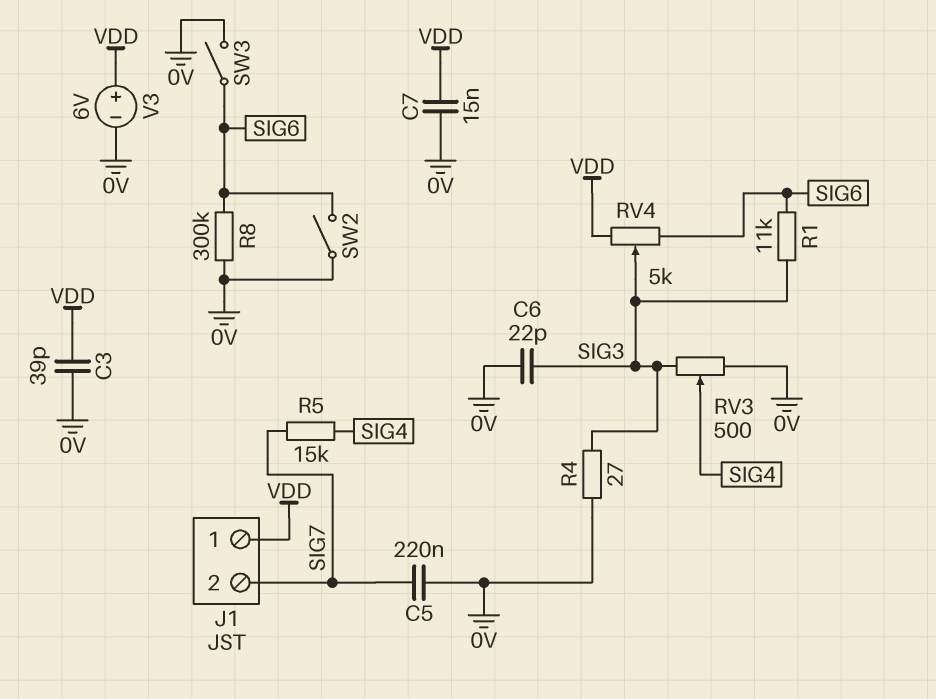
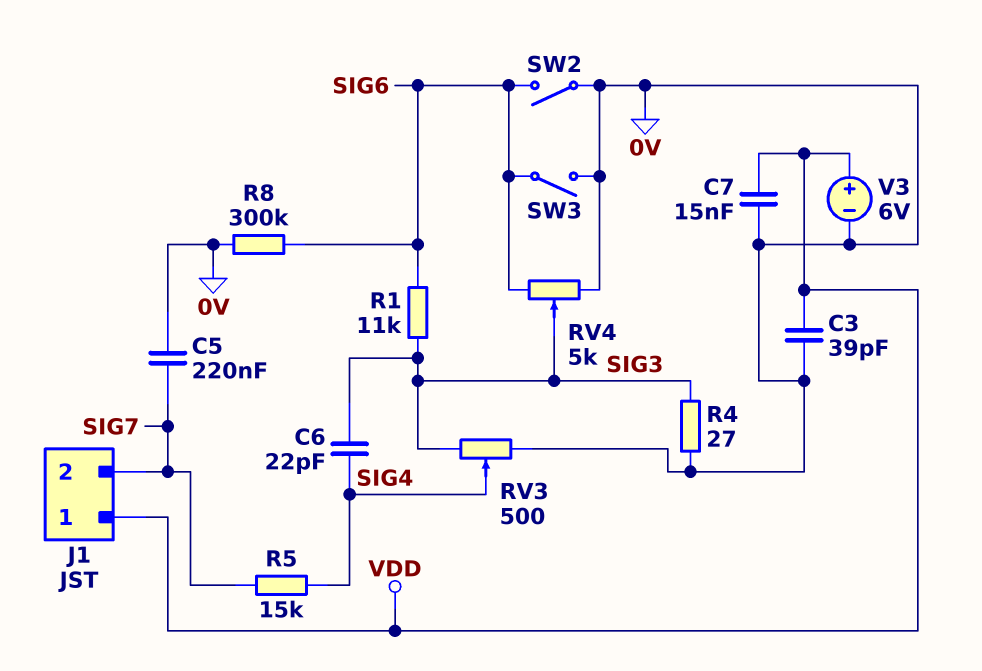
C6: 22pF (0V, SIG3) -> 22pF (SIG3, SIG4)
RV4: 5k (SIG6, VDD, wiper SIG3) -> 5k (0V, SIG6, wiper SIG3)

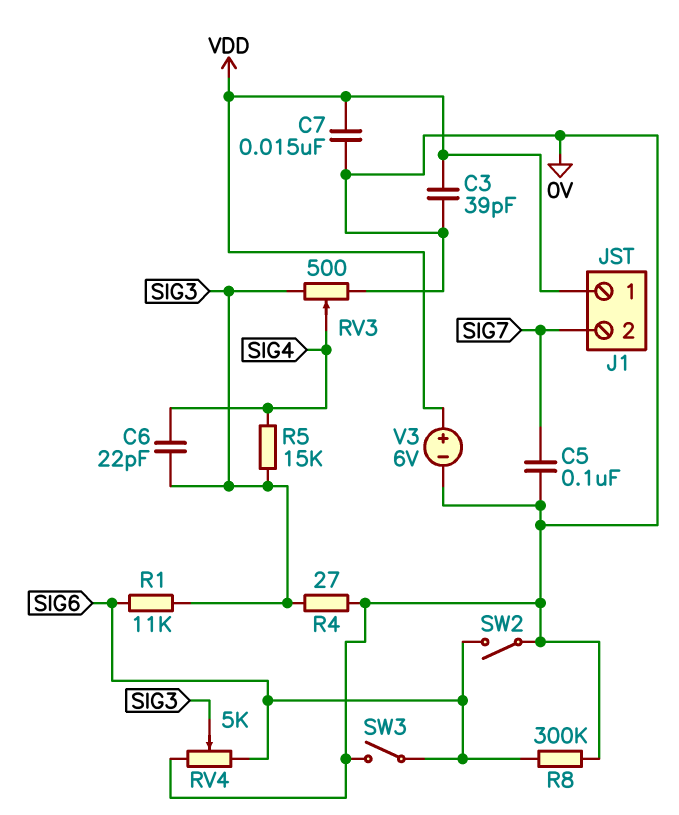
C5: 220nF (0V, SIG7) -> 100nF (0V, SIG7)
R5: 15k (SIG4, SIG7) -> 15k (SIG3, SIG4)

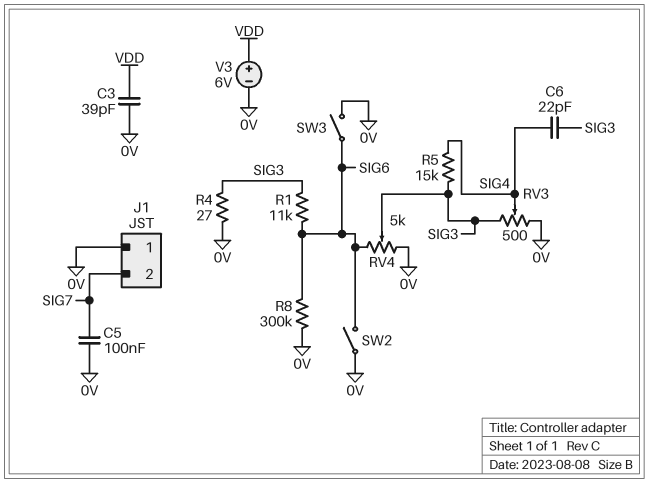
C7: 15nF (0V, VDD) -> none
J1 pin 1: VDD -> 0V

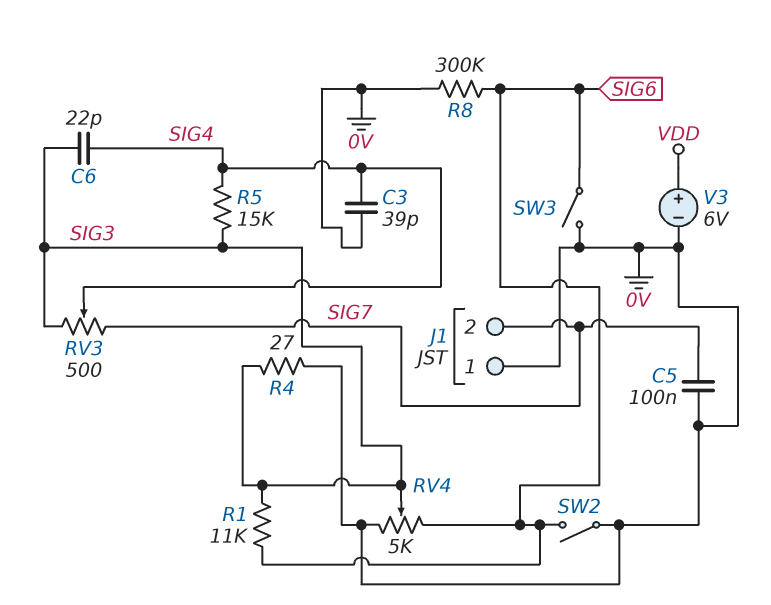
C3: 39pF (0V, VDD) -> 39pF (0V, SIG4)
RV3: 500 (0V, SIG3, wiper SIG4) -> 500 (SIG3, SIG7, wiper SIG4)

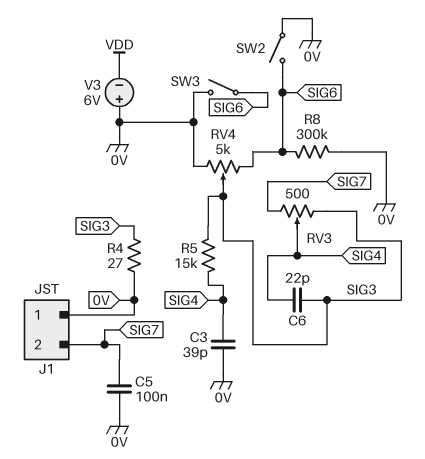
R1: 11k (SIG3, SIG6) -> none
V3: 6V (plus VDD, minus 0V) -> 6V (plus 0V, minus VDD)

